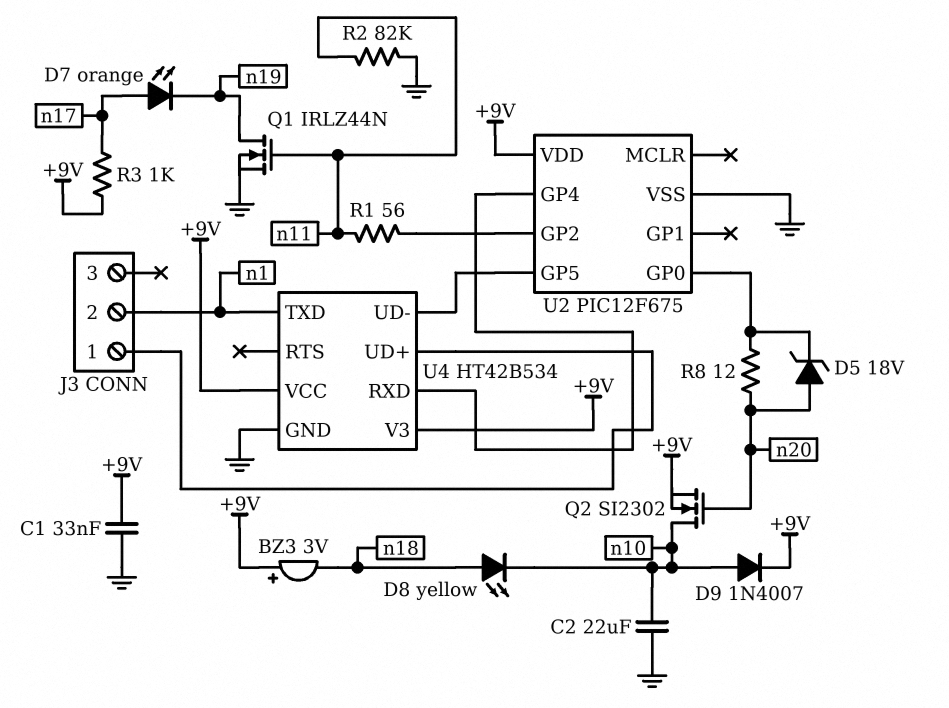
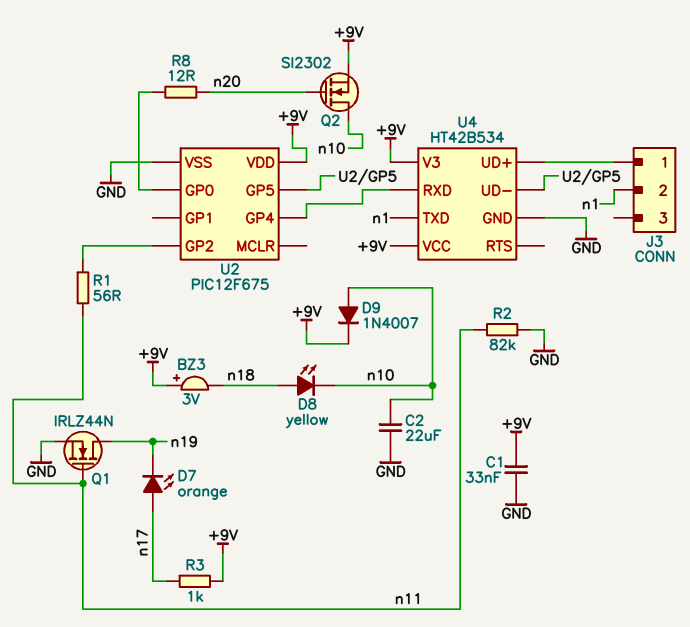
D5: zener 18V (A n20, K U2/GP0) -> none

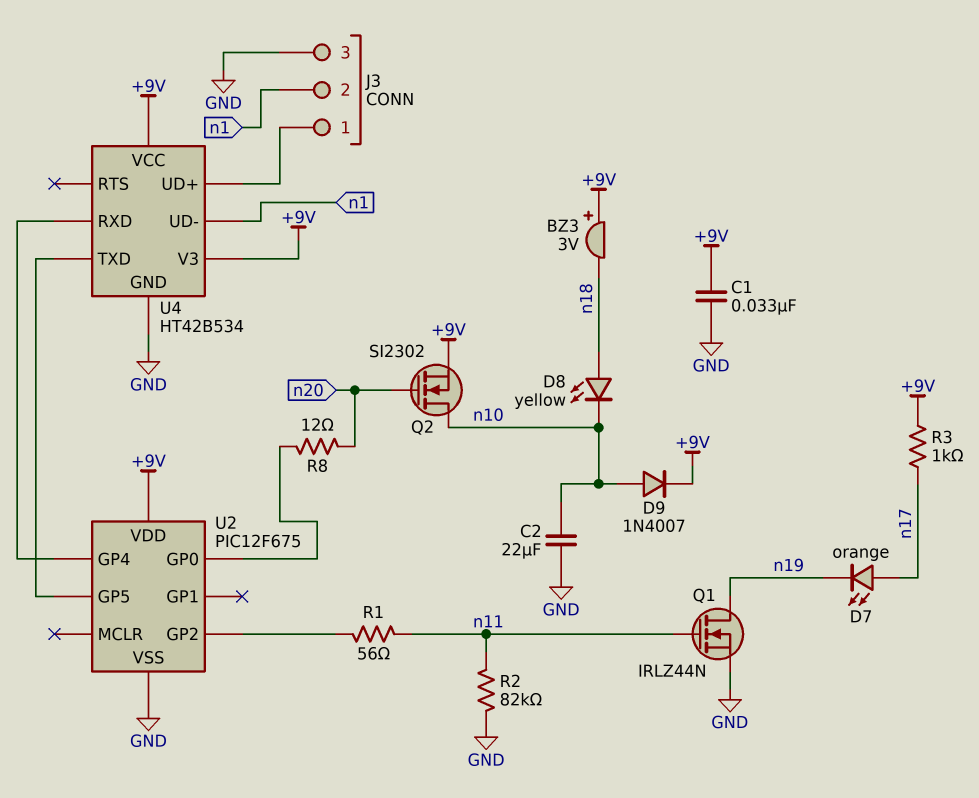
J3 pin 3: none -> GND
U4 pin TXD: n1 -> U2/GP5
U4 pin UD-: U2/GP5 -> n1

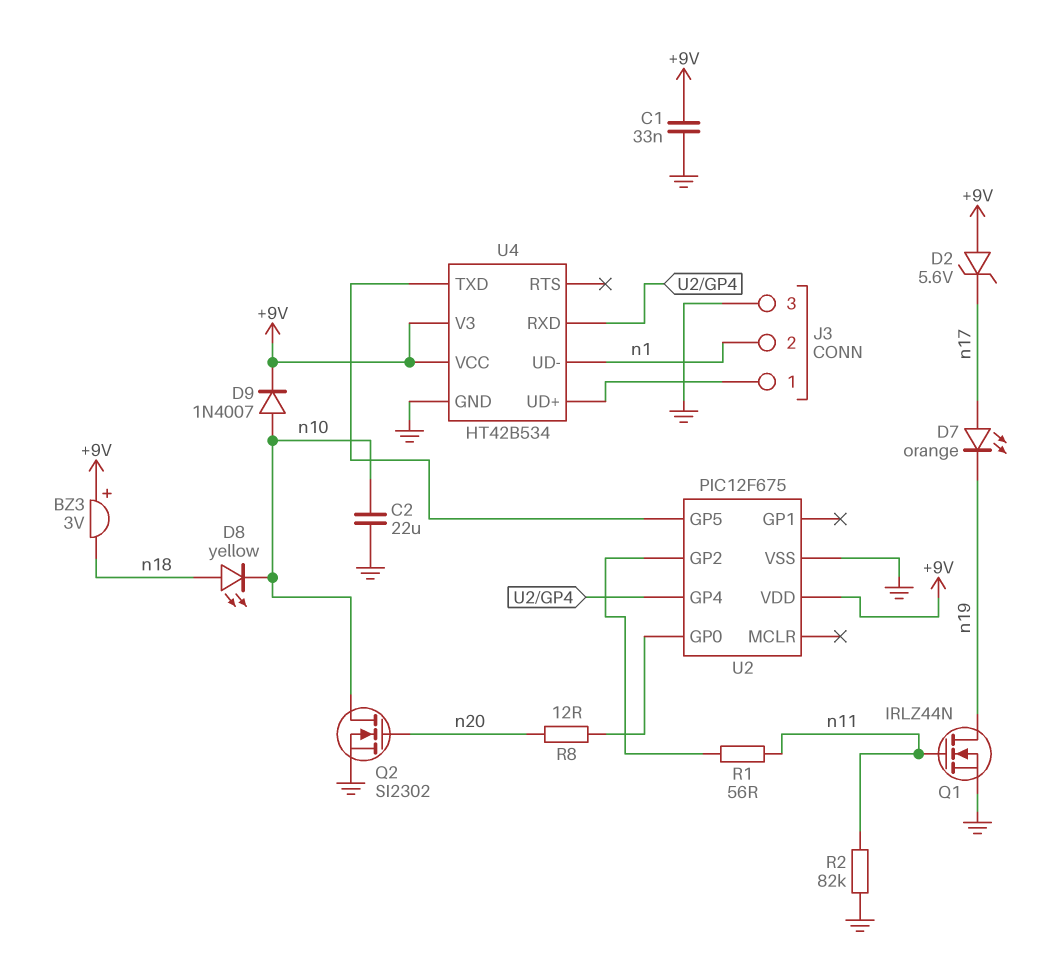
D2: none -> zener 5.6V (A +9V, K n17)
Q2: NMOS SI2302 (G n20, D n10, S +9V) -> NMOS SI2302 (G n20, D n10, S GND)
R3: 1k (+9V, n17) -> none

